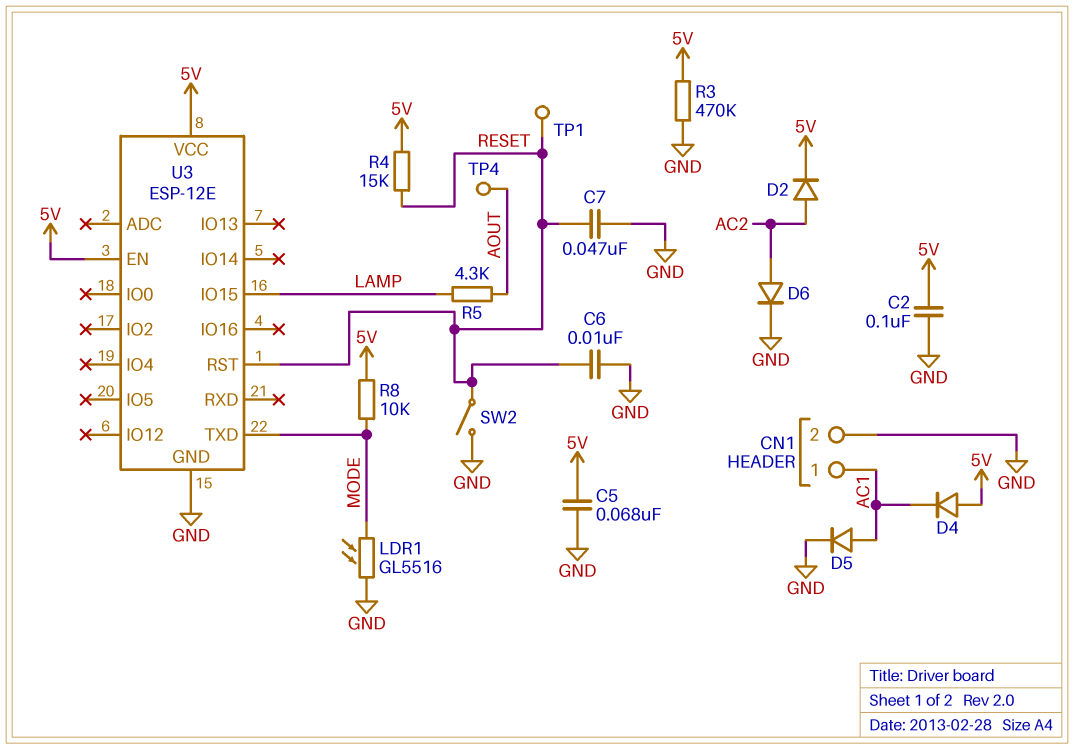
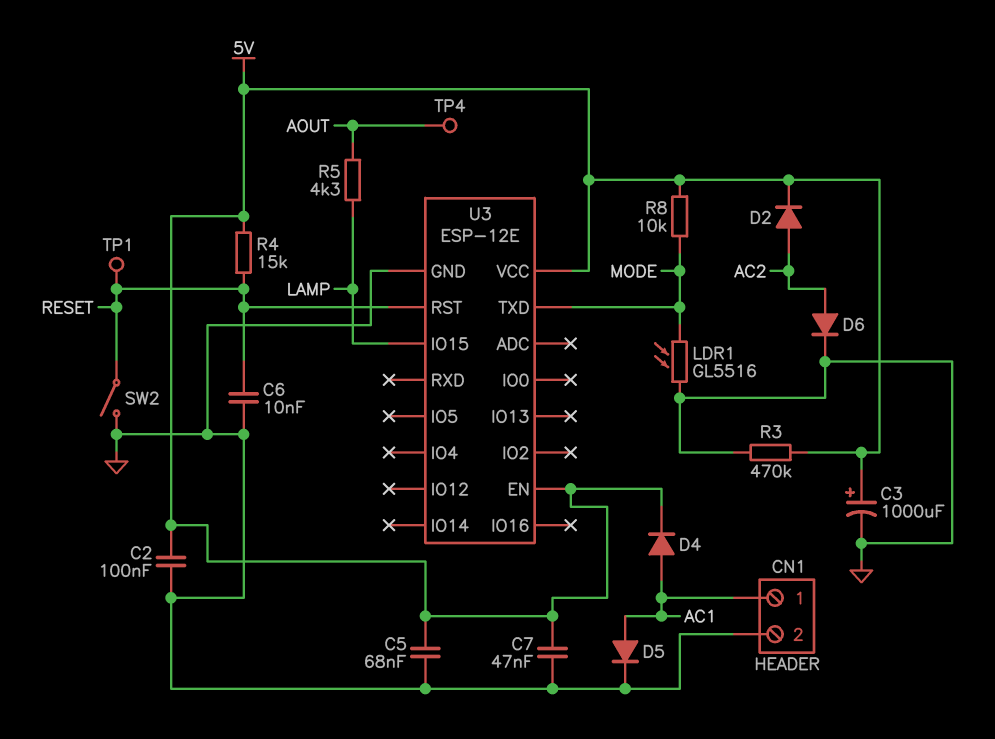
C3: none -> 1000uF (plus 5V, minus GND)
C7: 47nF (GND, RESET) -> 47nF (5V, GND)
D4: diode (A 5V, K AC1) -> diode (A AC1, K 5V)

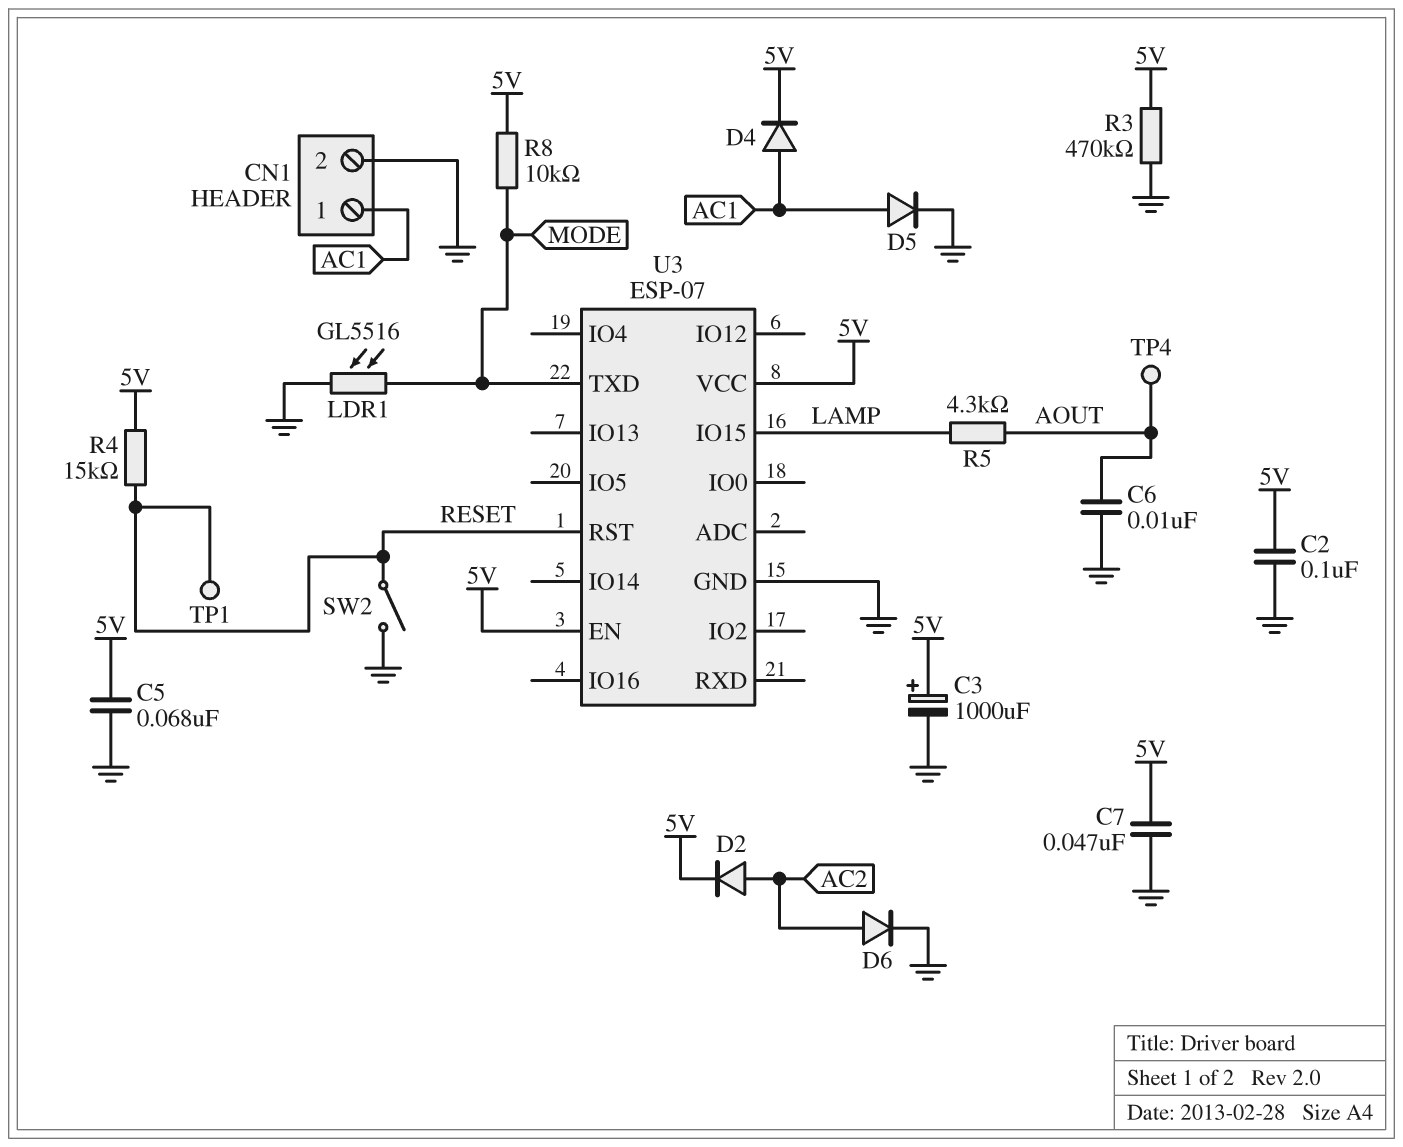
C6: 10nF (GND, RESET) -> 10nF (AOUT, GND)
U3: ESP-12E -> ESP-07

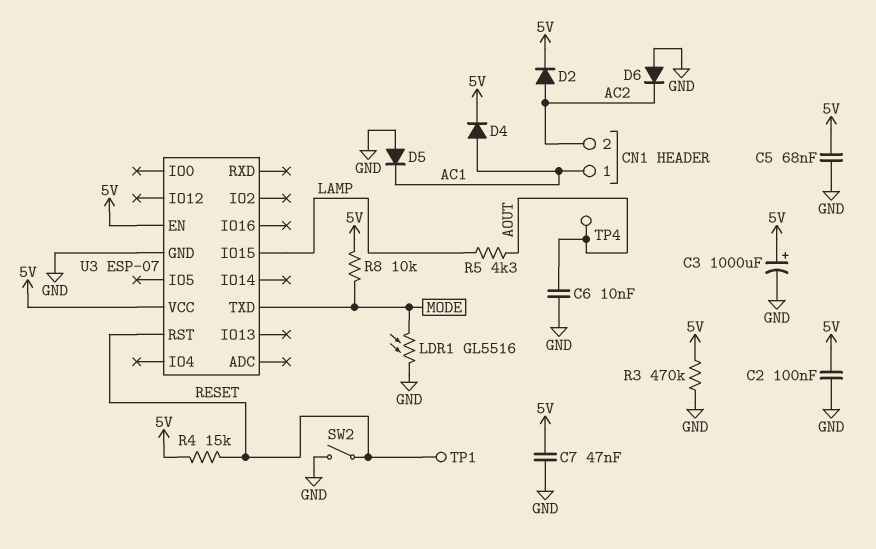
CN1 pin 2: GND -> AC2
D5: diode (A AC1, K GND) -> diode (A GND, K AC1)
D6: diode (A AC2, K GND) -> diode (A GND, K AC2)

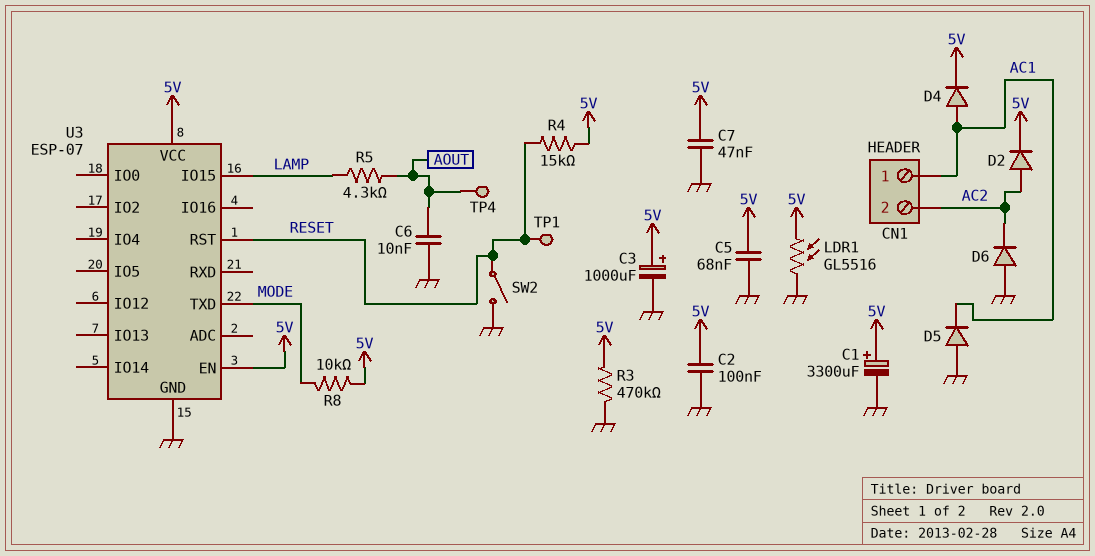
C1: none -> 3300uF (plus 5V, minus GND)
LDR1: GL5516 (GND, MODE) -> GL5516 (5V, GND)

